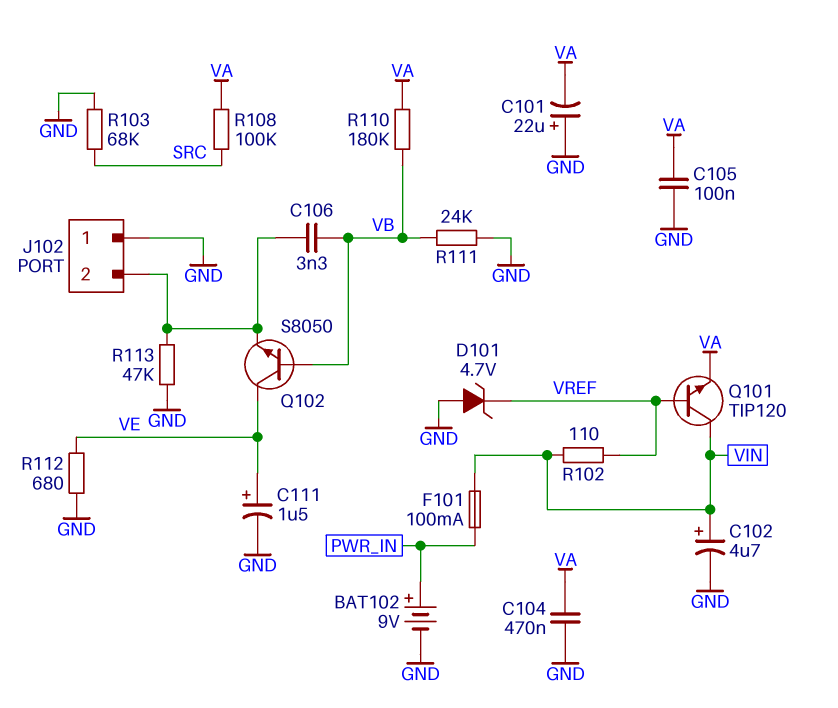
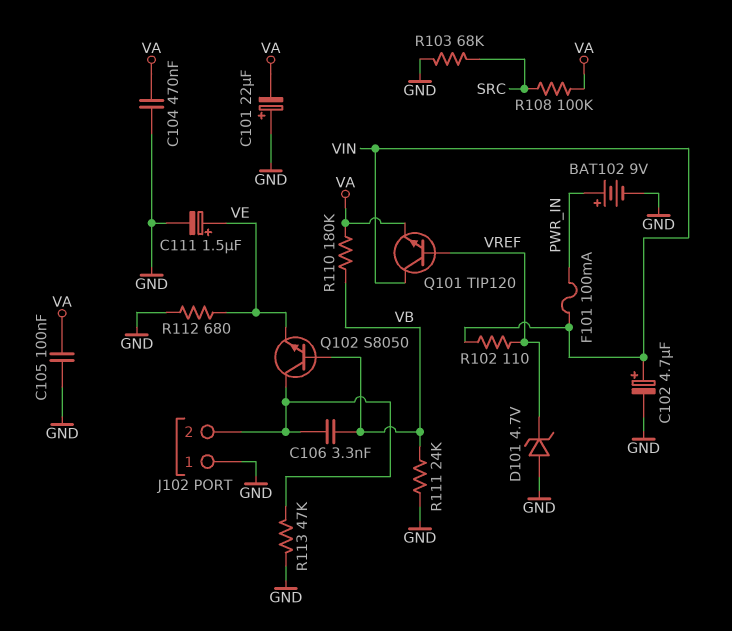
Q102: NPN S8050 (B VB, C VE, E J102/2) -> NPN S8050 (B VB, C J102/2, E VE)

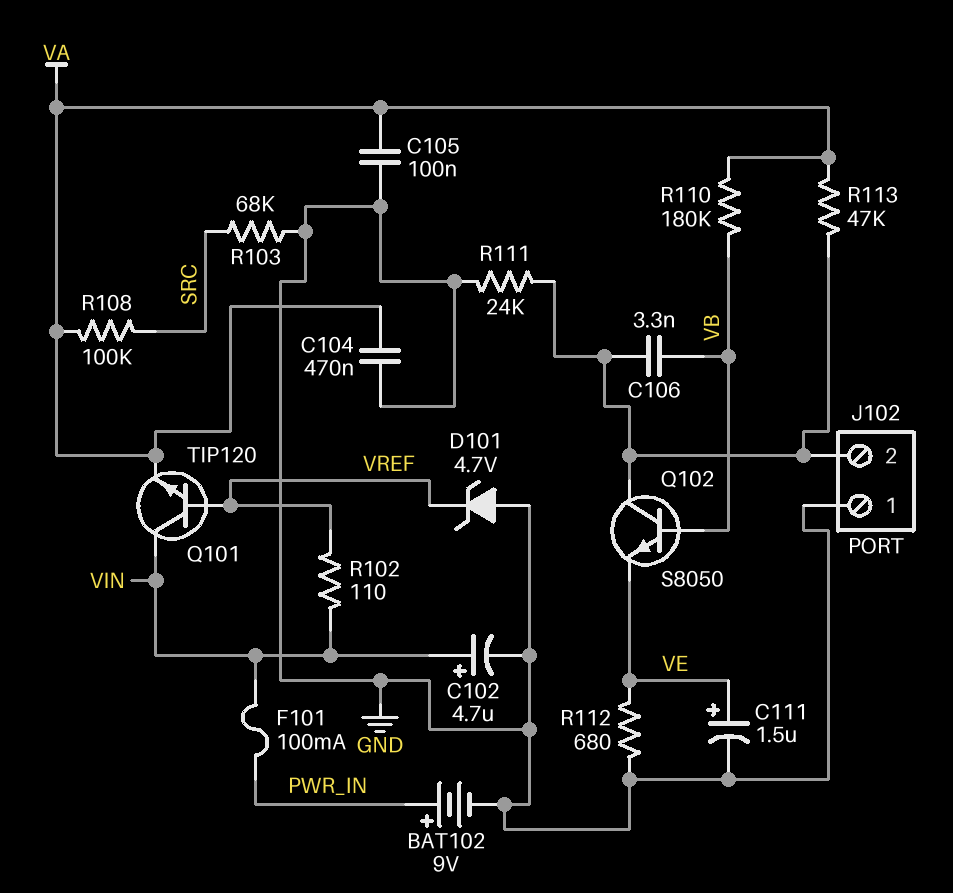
C101: 22uF (plus GND, minus VA) -> none
R111: 24k (GND, VB) -> 24k (GND, J102/2)
R113: 47k (GND, J102/2) -> 47k (J102/2, VA)

